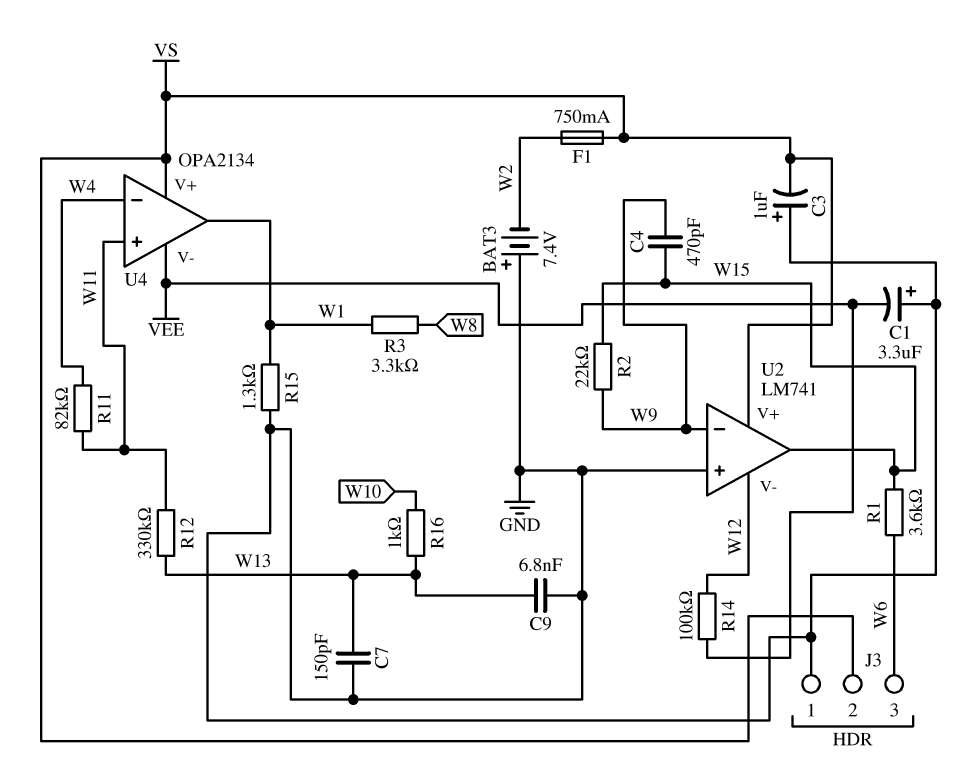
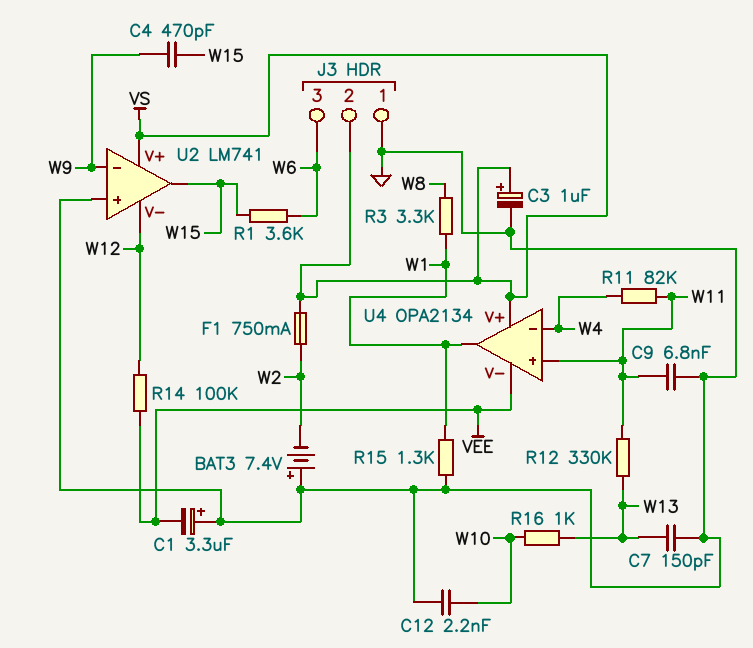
C3: 1uF (plus GND, minus VS) -> 1uF (plus VS, minus GND)
C9: 6.8nF (GND, W13) -> 6.8nF (GND, W11)
C12: none -> 2.2nF (GND, W10)
R2: 22k (W9, W15) -> none

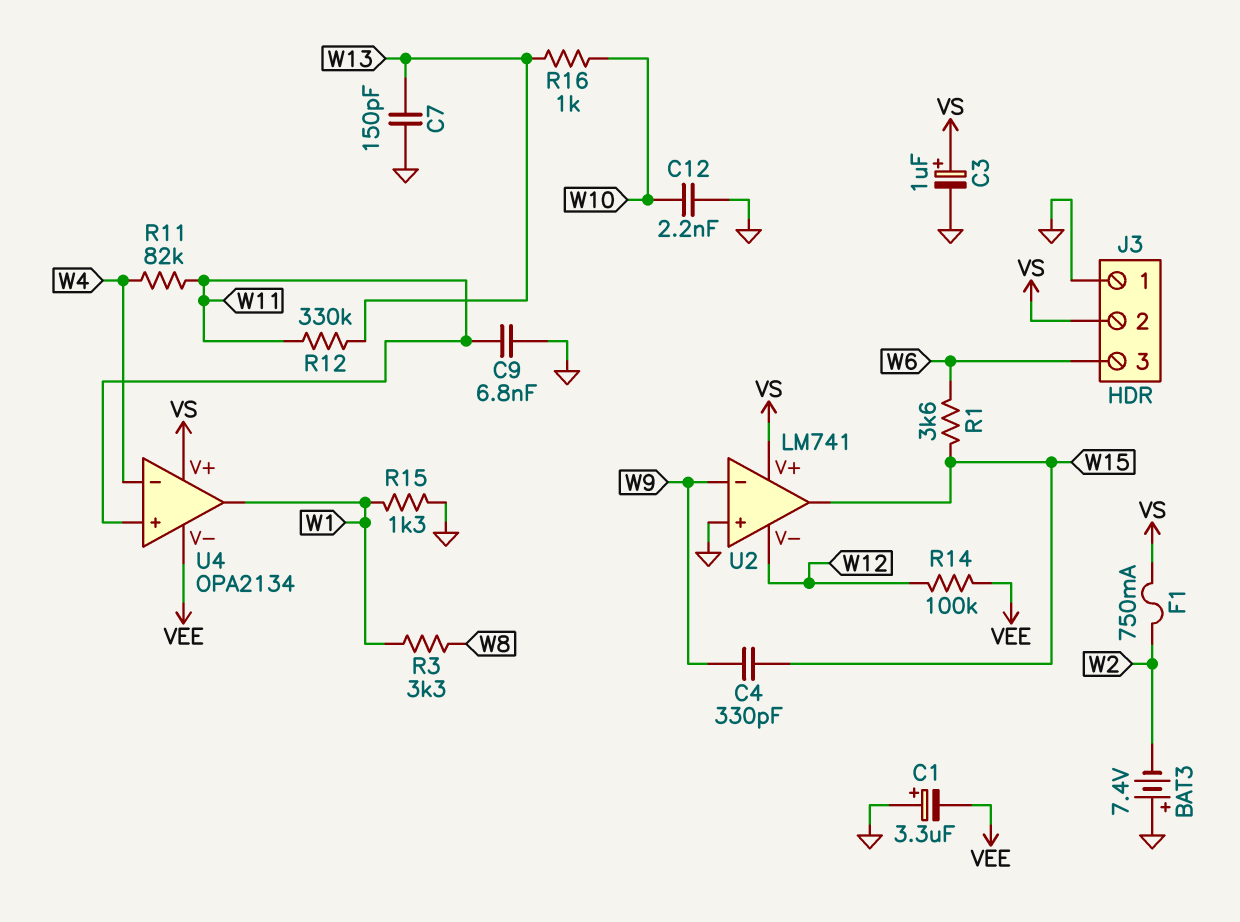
C4: 470pF (W9, W15) -> 330pF (W9, W15)

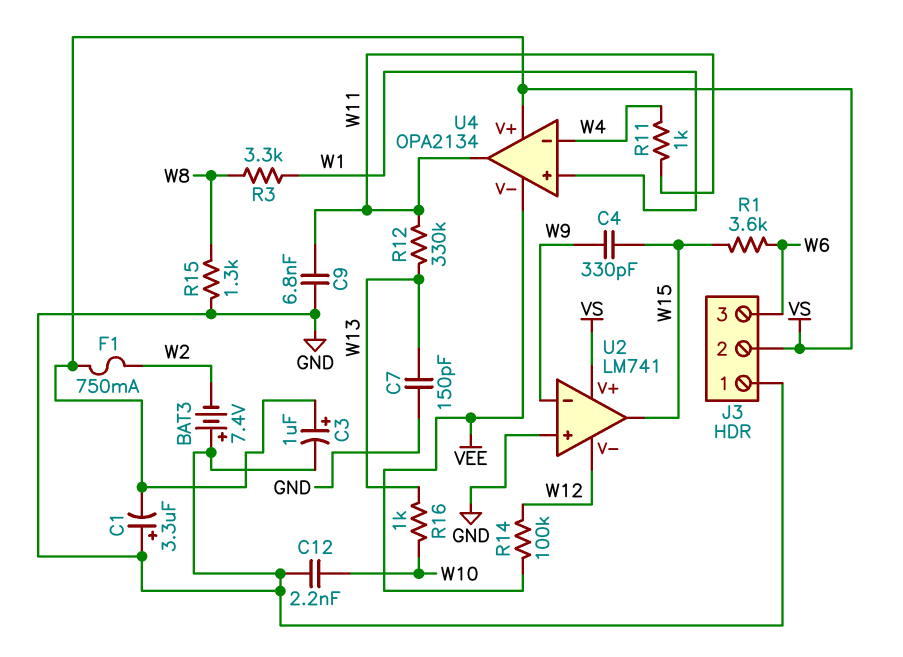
C1: 3.3uF (plus GND, minus VEE) -> 3.3uF (plus GND, minus VS)
R11: 82k (W4, W11) -> 1k (W4, W11)
R15: 1.3k (GND, W1) -> 1.3k (GND, W8)
U4 pin in+: W11 -> W1
U4 pin out: W1 -> W11

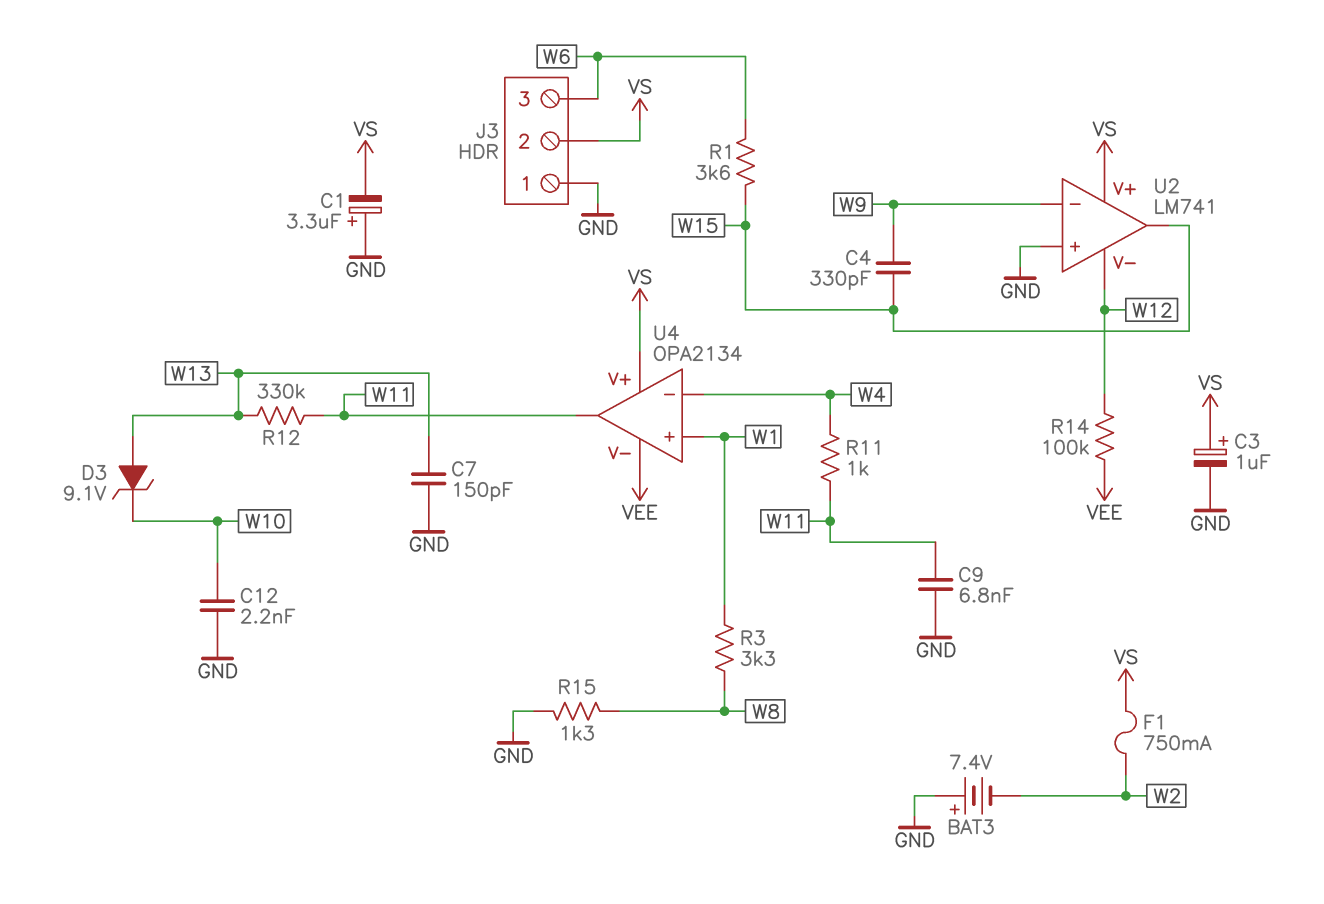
D3: none -> zener 9.1V (A W13, K W10)
R16: 1k (W10, W13) -> none

